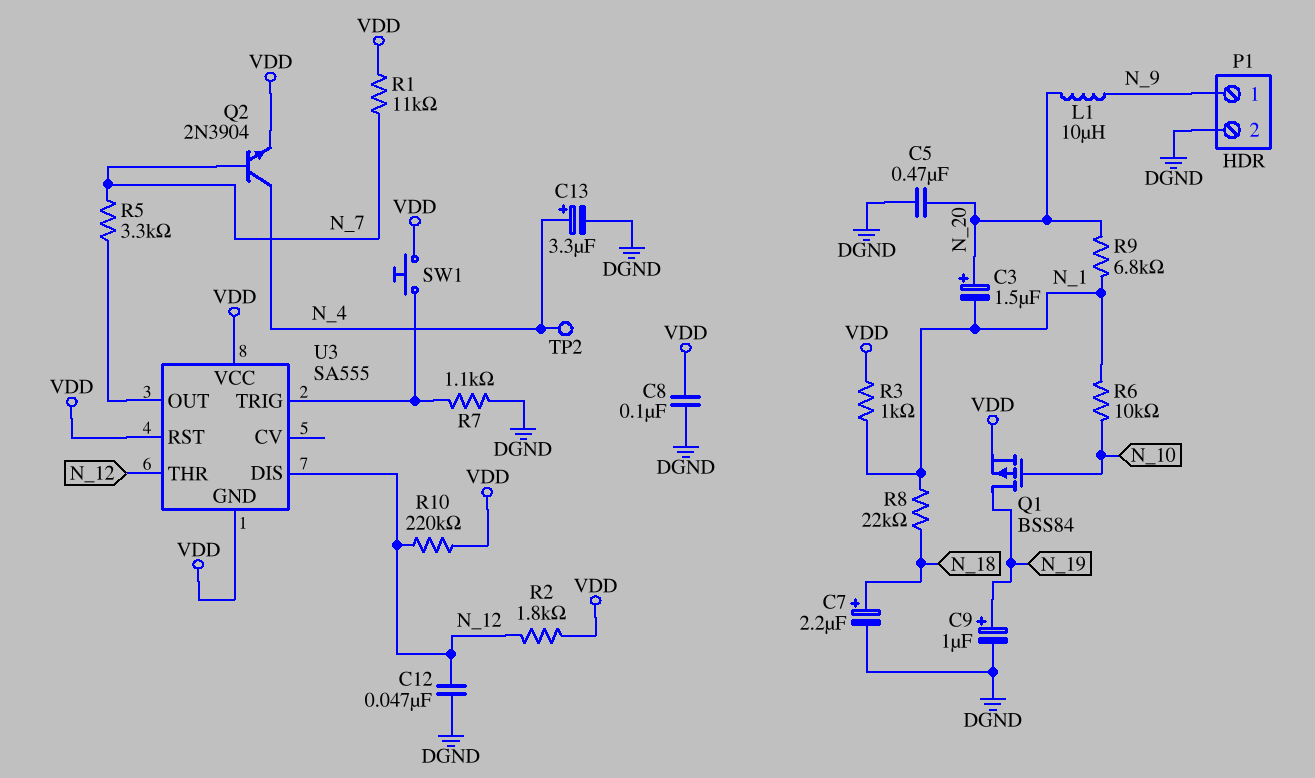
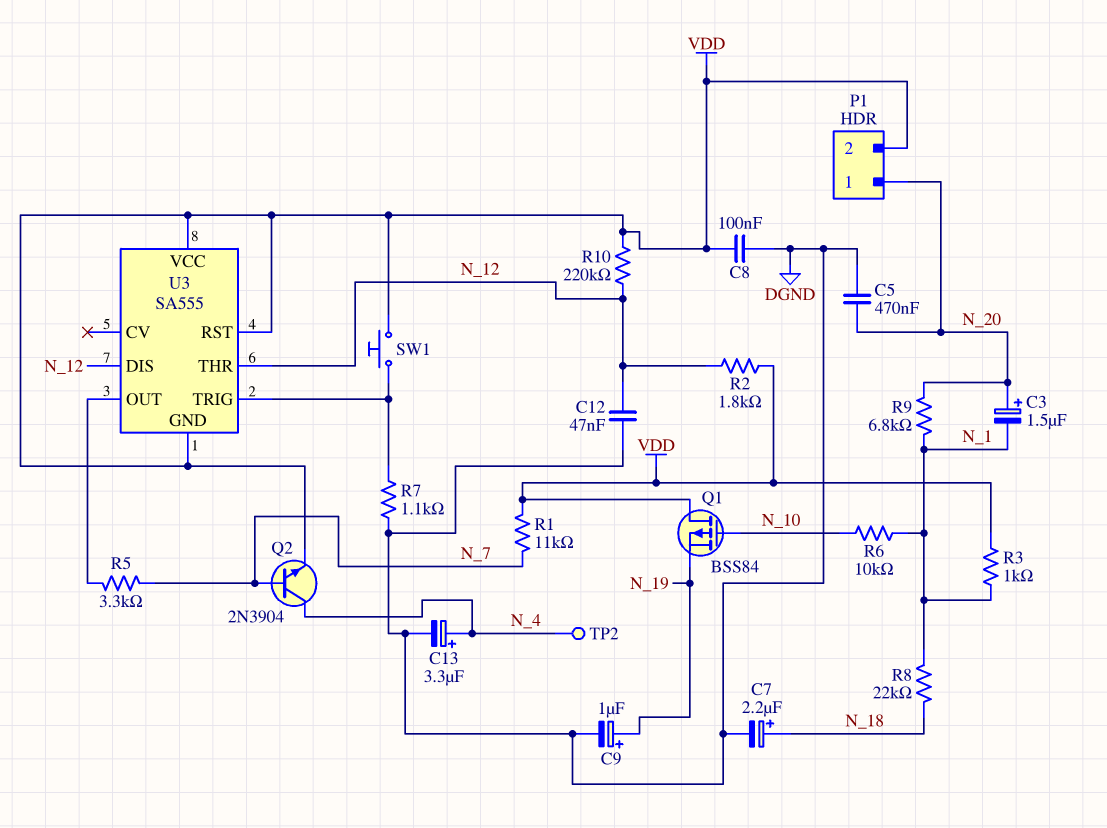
L1: 10uH (N_9, N_20) -> none
P1 pin 1: N_9 -> N_20
P1 pin 2: DGND -> VDD
Q1: PMOS BSS84 (G N_10, D N_19, S VDD) -> PMOS BSS84 (G N_10, D VDD, S N_19)

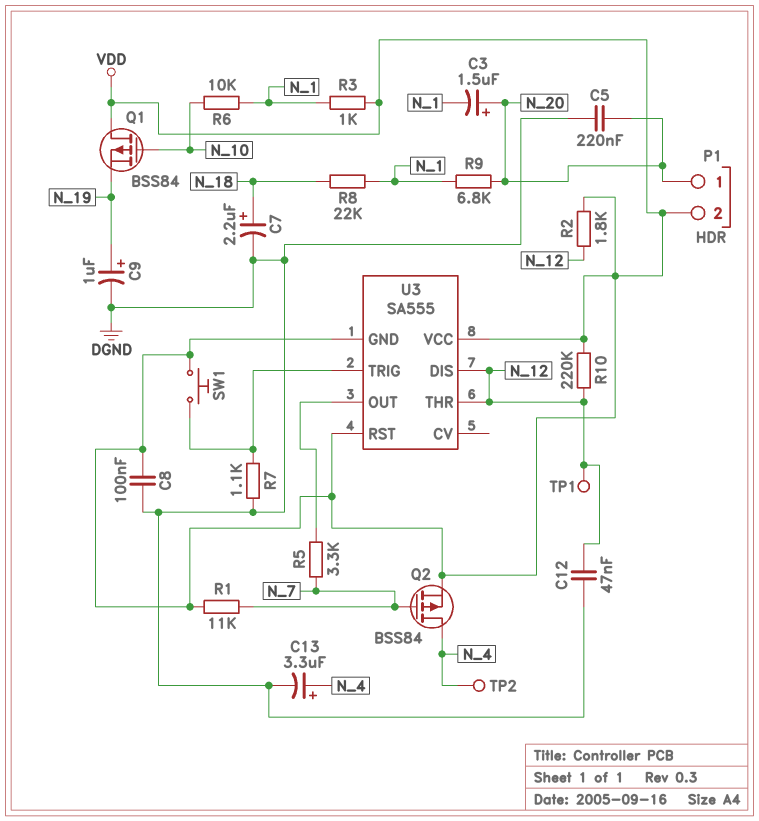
C5: 470nF (DGND, N_20) -> 220nF (DGND, N_20)
Q2: NPN 2N3904 (B N_7, C N_4, E VDD) -> PMOS BSS84 (G N_7, D N_4, S VDD)
TP1: none -> test point (N_12)

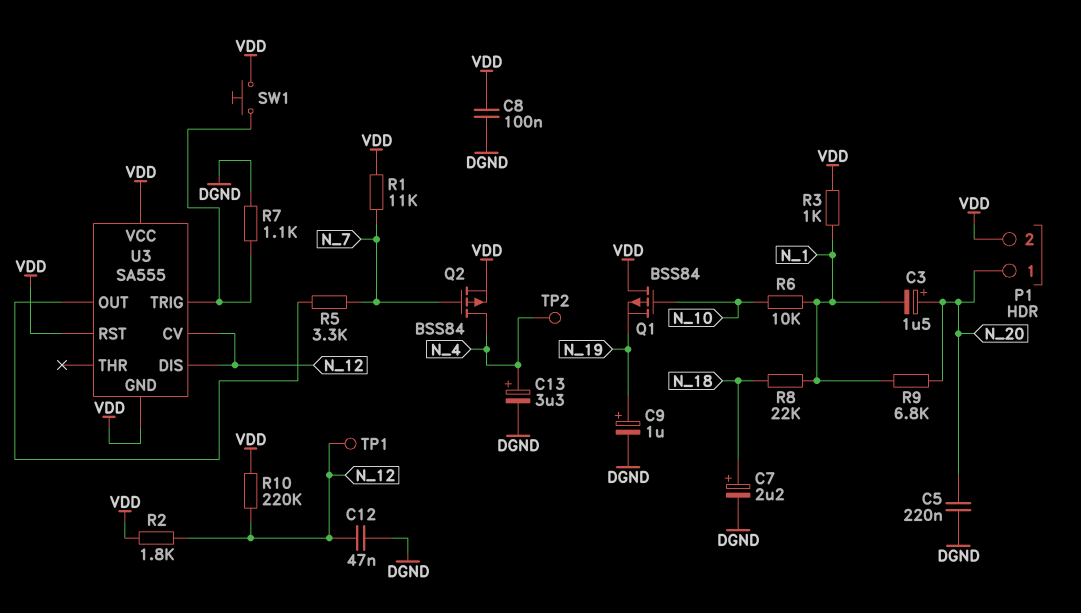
U3 pin CV: none -> N_12
U3 pin THR: N_12 -> none

